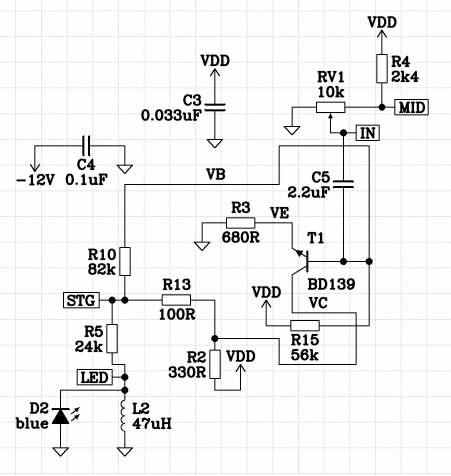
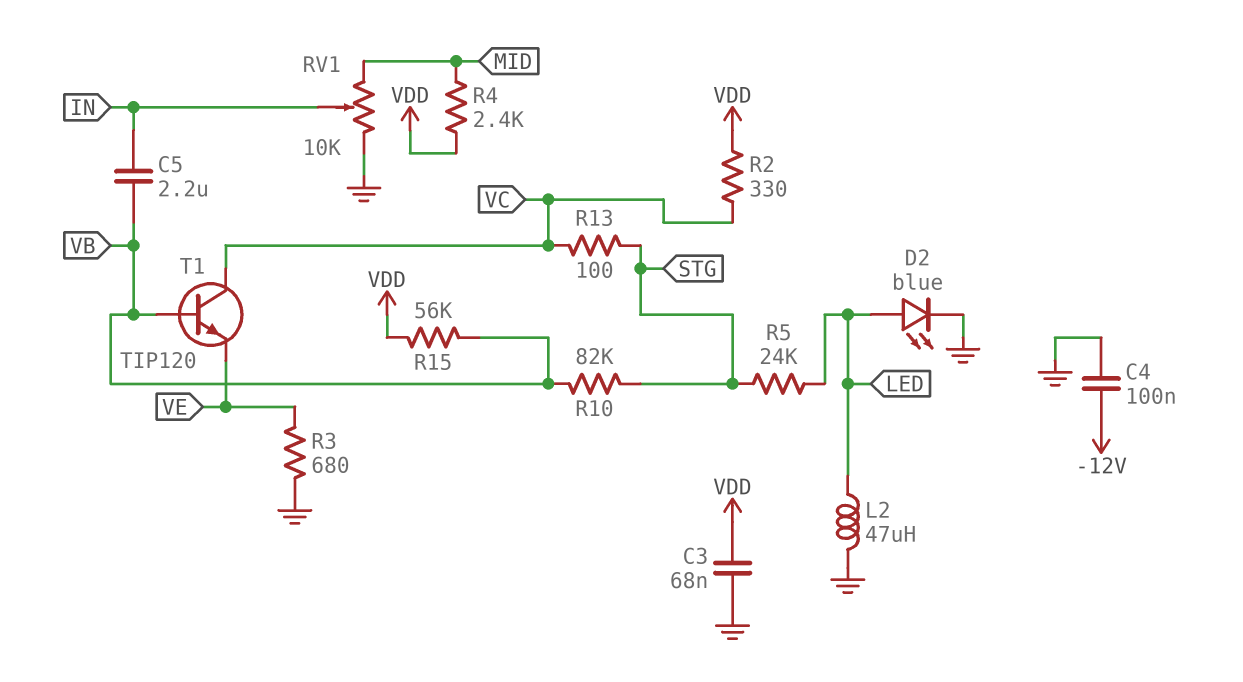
C3: 33nF (GND, VDD) -> 68nF (GND, VDD)
D2: LED blue (A GND, K LED) -> LED blue (A LED, K GND)
T1: NPN BD139 (B VB, C VC, E VE) -> NPN TIP120 (B VB, C VC, E VE)

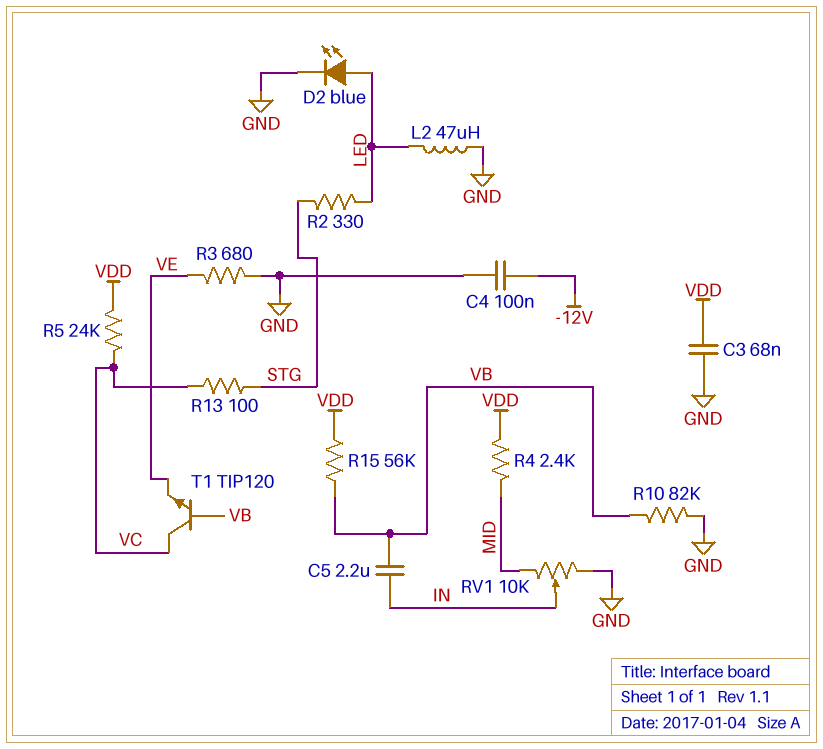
R2: 330 (VC, VDD) -> 330 (LED, STG)
R5: 24k (LED, STG) -> 24k (VC, VDD)
R10: 82k (STG, VB) -> 82k (GND, VB)

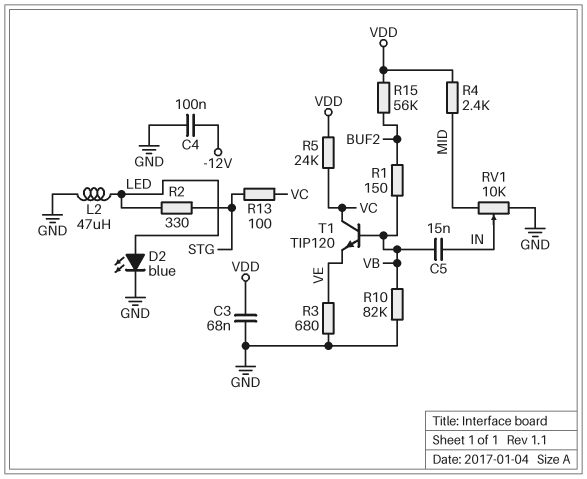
C5: 2.2uF (IN, VB) -> 15nF (IN, VB)
R1: none -> 150 (BUF2, VB)
R15: 56k (VB, VDD) -> 56k (BUF2, VDD)

